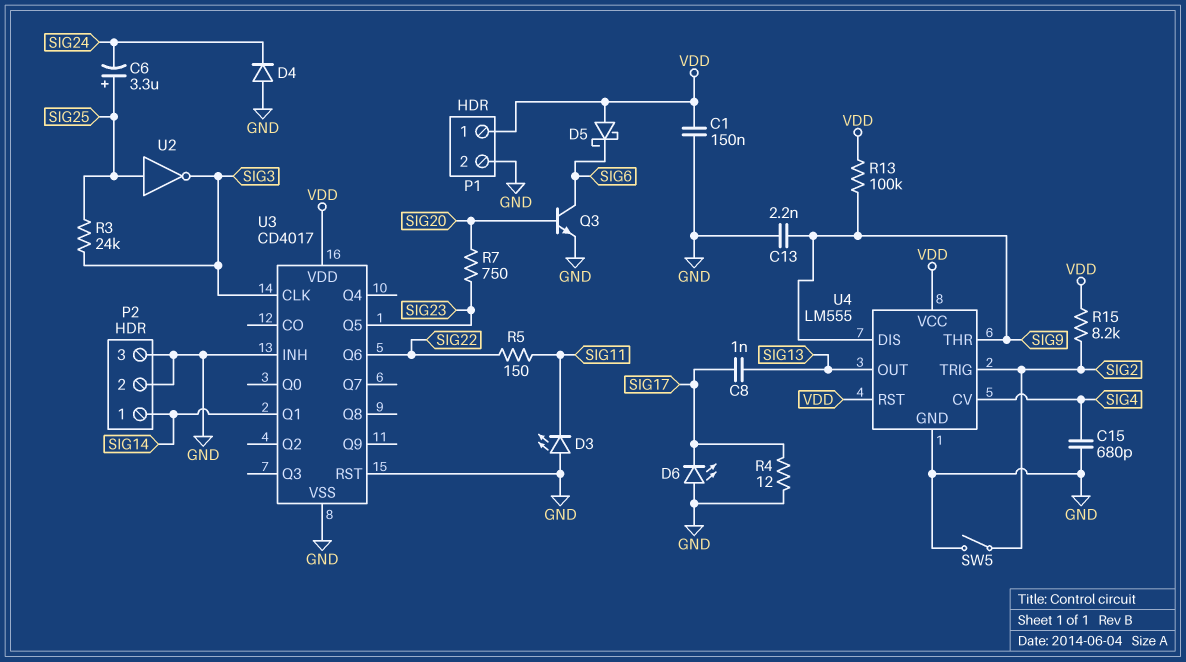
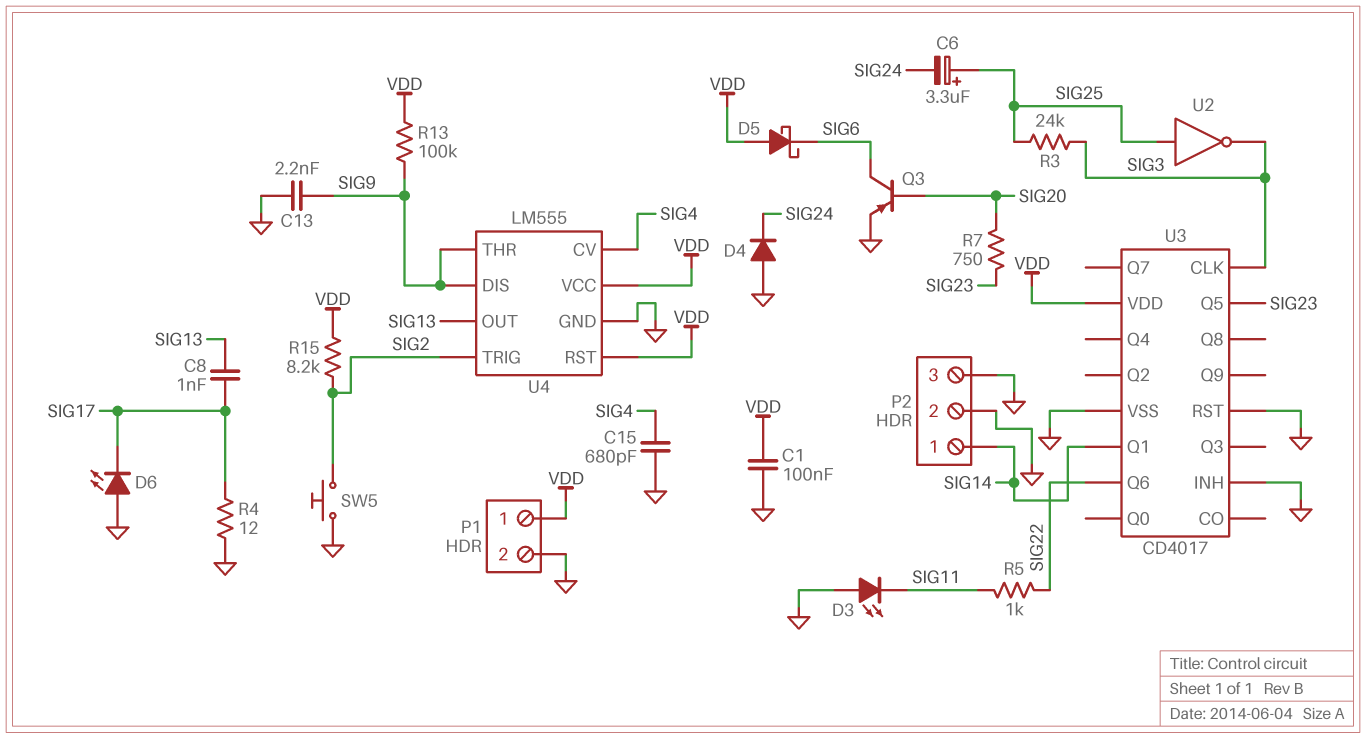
C1: 150nF (GND, VDD) -> 100nF (GND, VDD)
Q3: NPN (B SIG20, C SIG6, E GND) -> PNP (B SIG20, C SIG6, E GND)
R5: 150 (SIG11, SIG22) -> 1k (SIG11, SIG22)
SW5: switch (GND, SIG2) -> button (GND, SIG2)

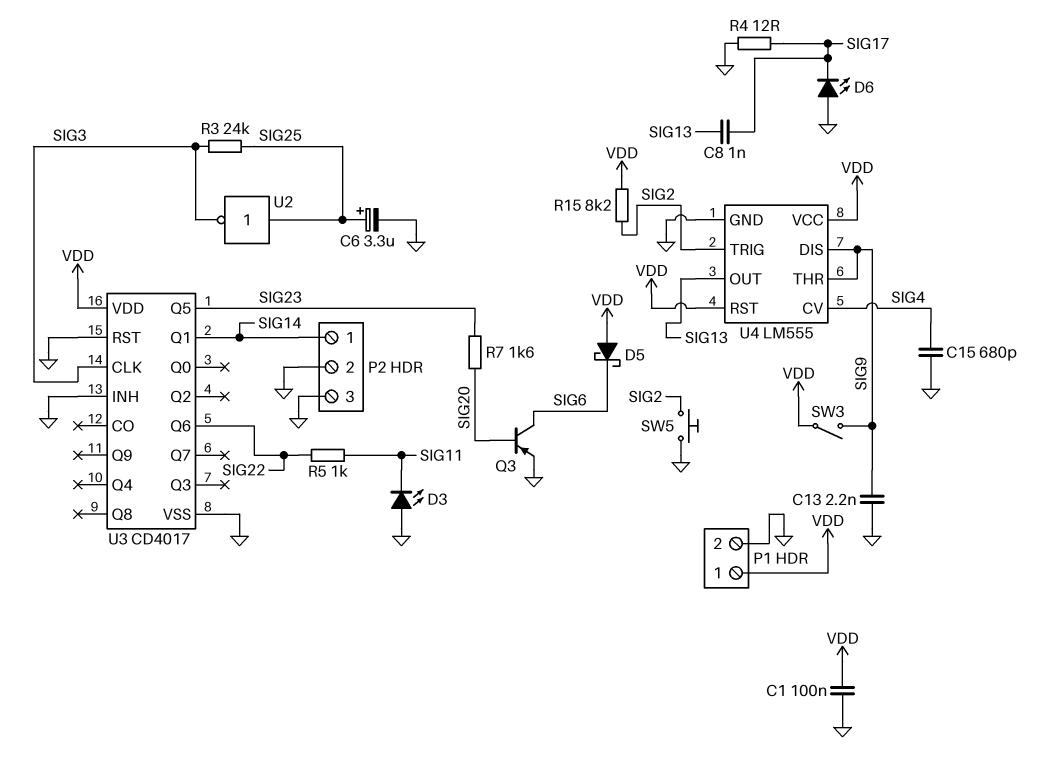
C6: 3.3uF (plus SIG25, minus SIG24) -> 3.3uF (plus SIG25, minus GND)
D4: diode (A GND, K SIG24) -> none
R7: 750 (SIG20, SIG23) -> 1.6k (SIG20, SIG23)
R13: 100k (SIG9, VDD) -> none
SW3: none -> switch (SIG9, VDD)

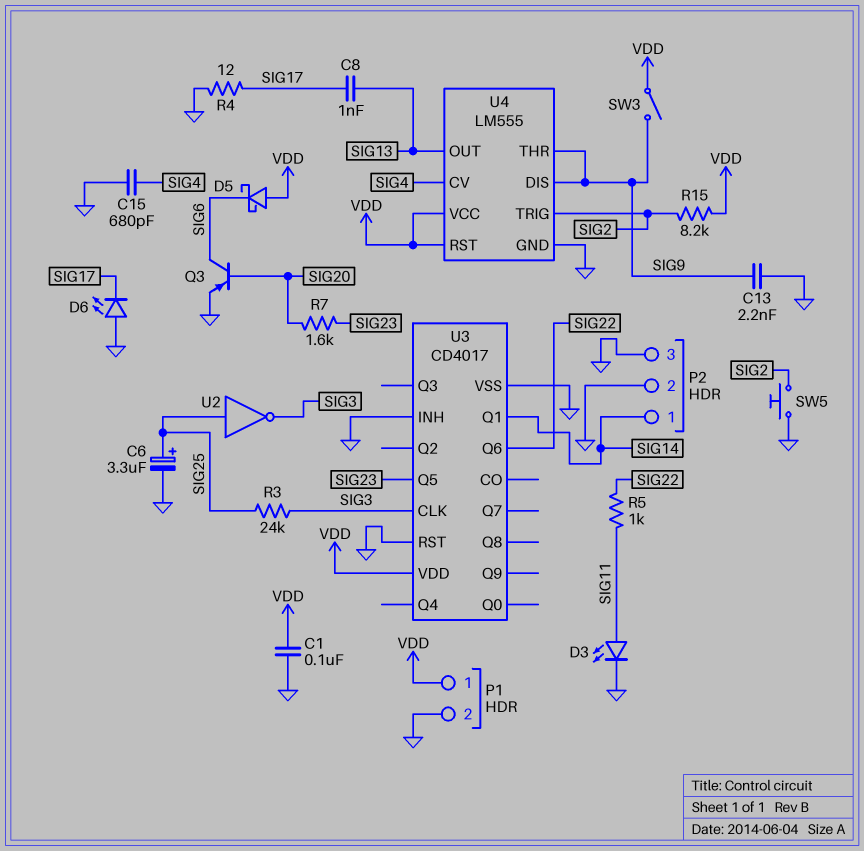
D3: LED (A GND, K SIG11) -> LED (A SIG11, K GND)

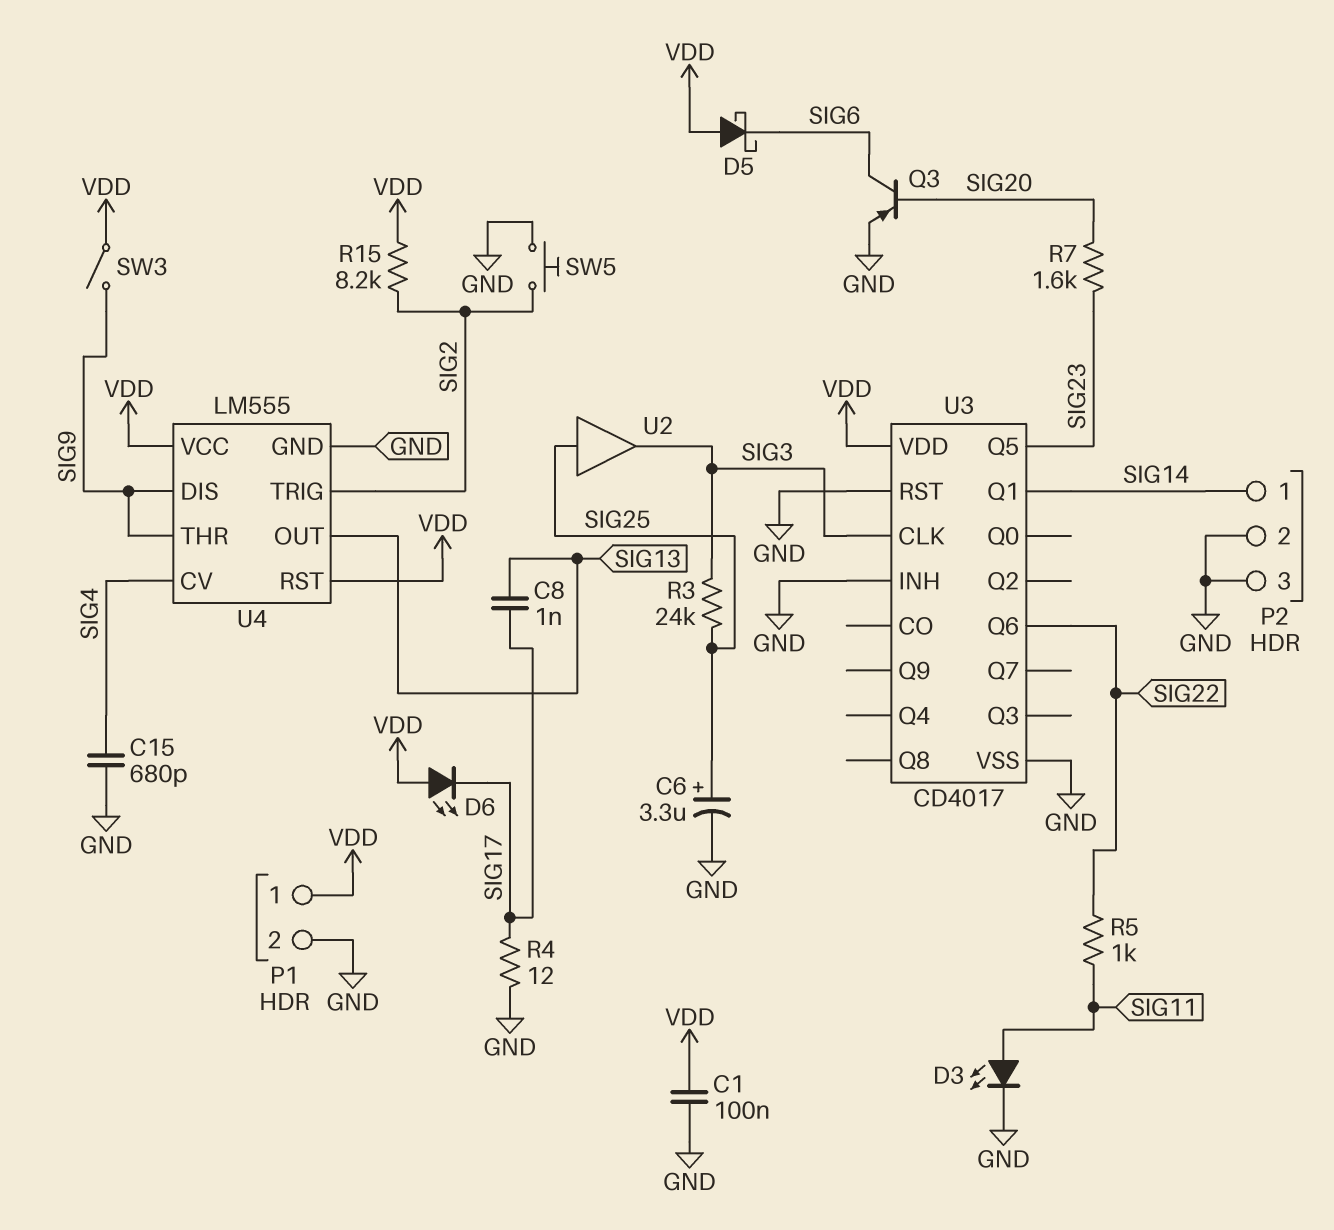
C13: 2.2nF (GND, SIG9) -> none
D6: LED (A GND, K SIG17) -> LED (A VDD, K SIG17)
U2: NOT (in SIG25, out SIG3) -> buffer (in SIG25, out SIG3)

